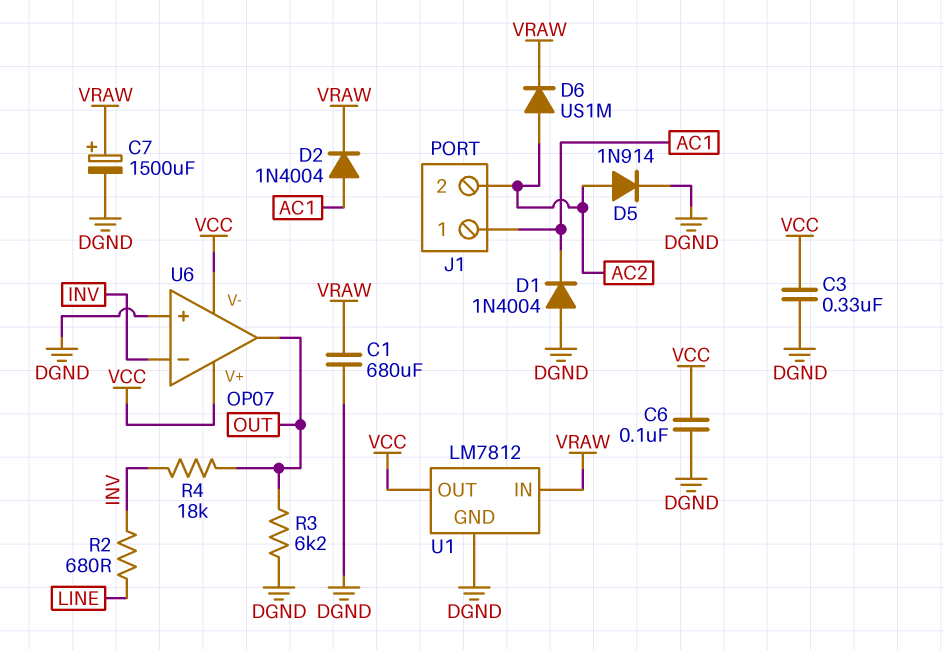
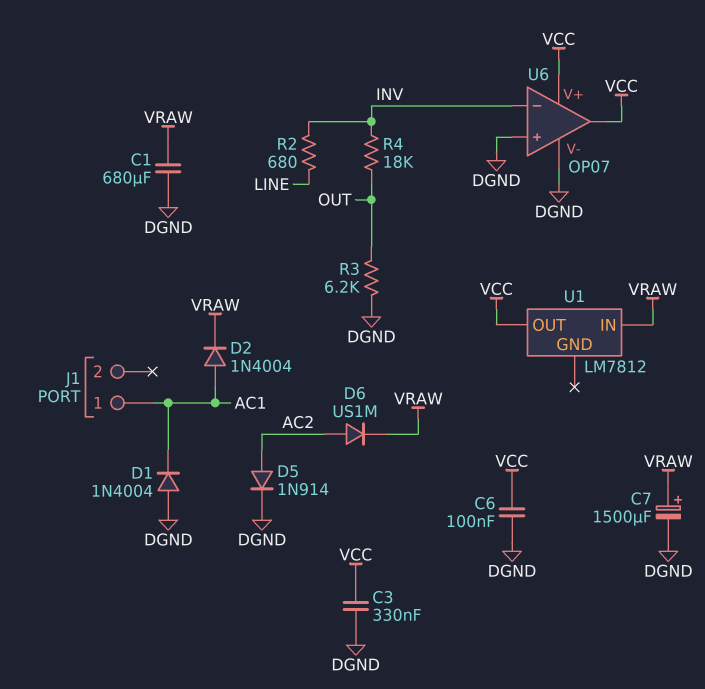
J1 pin 2: AC2 -> none
U1 pin GND: DGND -> none
U6 pin V-: VCC -> DGND
U6 pin out: OUT -> VCC

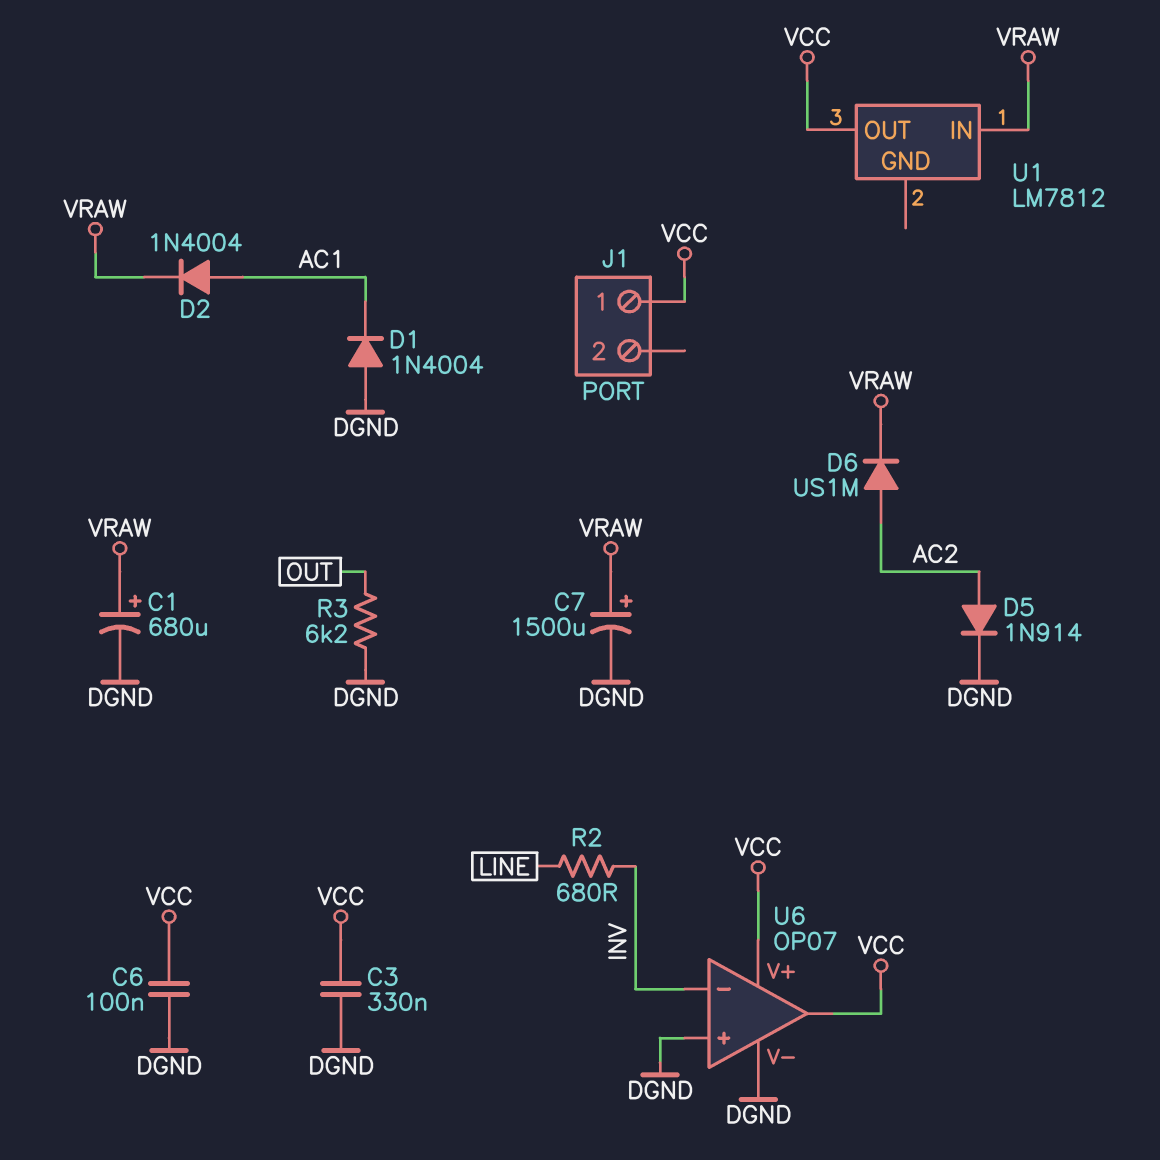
C1: 680uF (DGND, VRAW) -> 680uF (plus VRAW, minus DGND)
J1 pin 1: AC1 -> VCC
R4: 18k (INV, OUT) -> none

